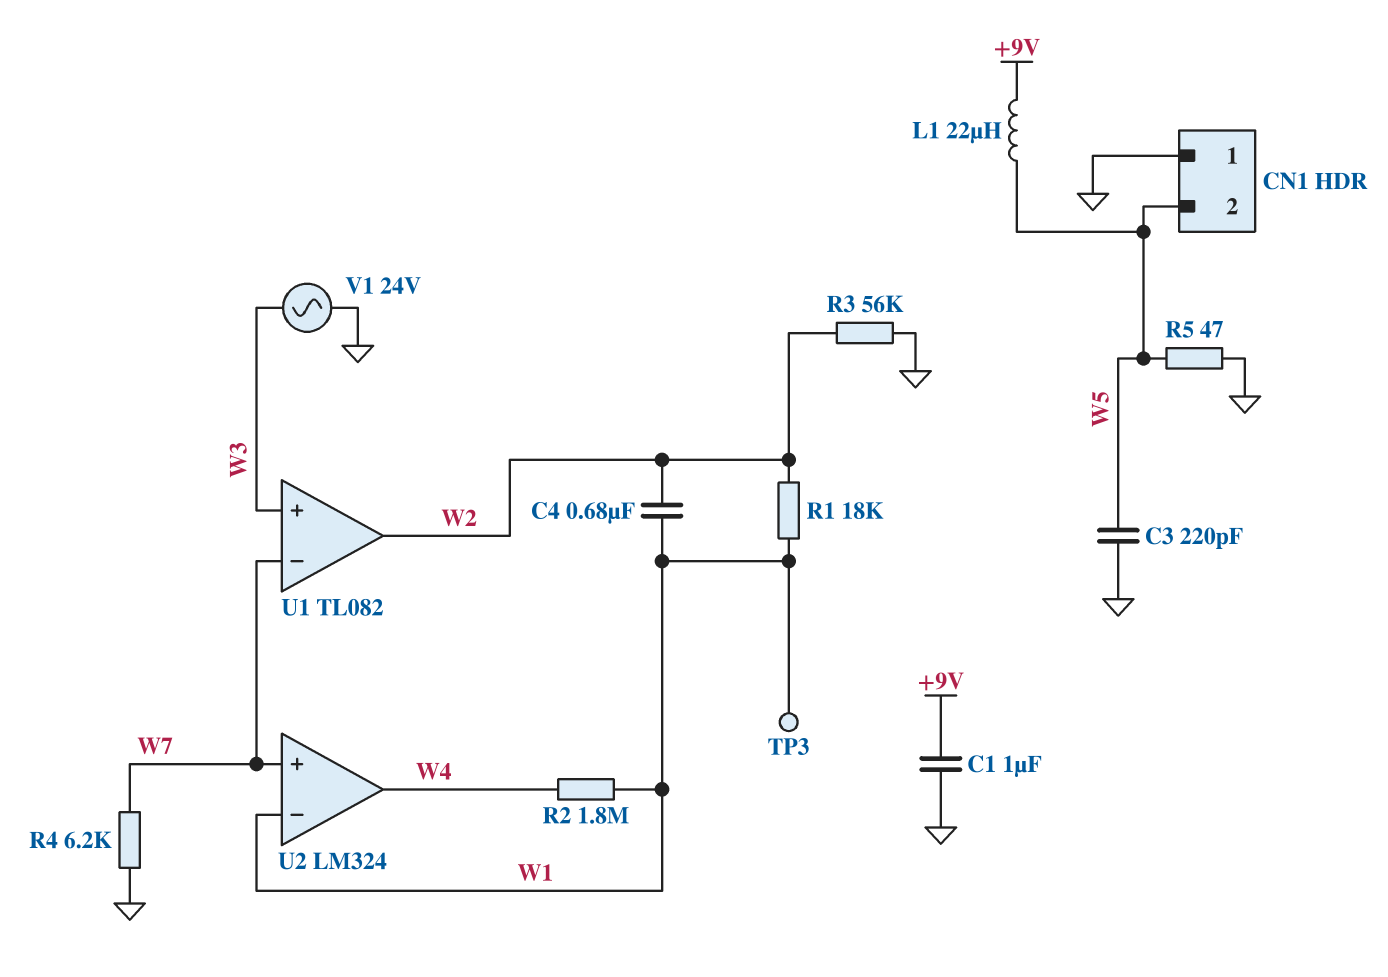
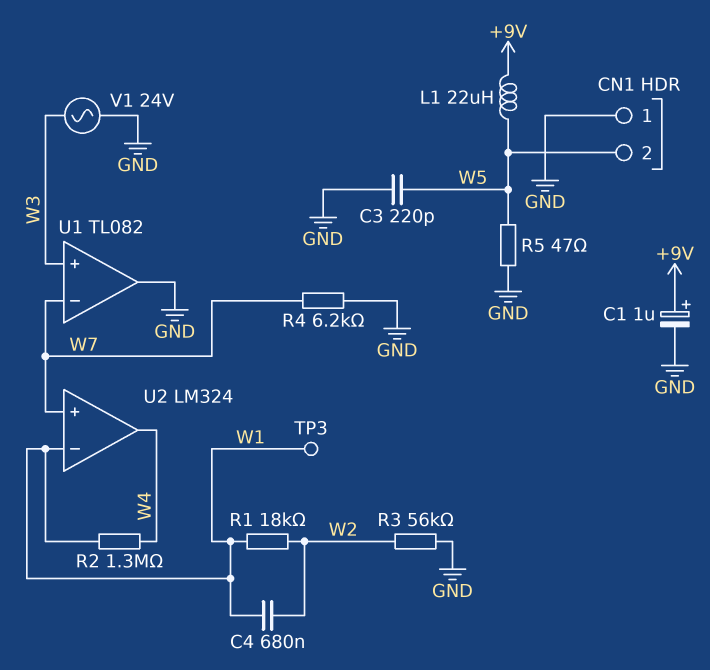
C1: 1uF (+9V, GND) -> 1uF (plus +9V, minus GND)
R2: 1.8M (W1, W4) -> 1.3M (W1, W4)
U1 pin out: W2 -> GND

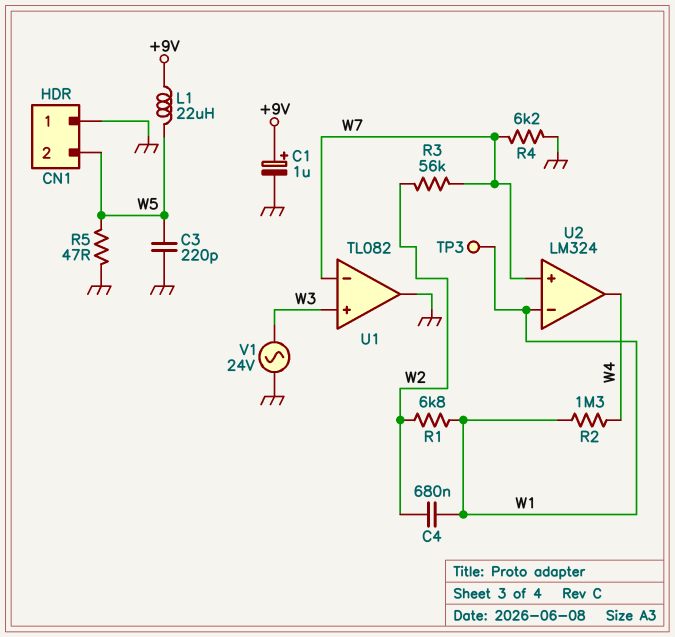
R1: 18k (W1, W2) -> 6.8k (W1, W2)
R3: 56k (GND, W2) -> 56k (W2, W7)

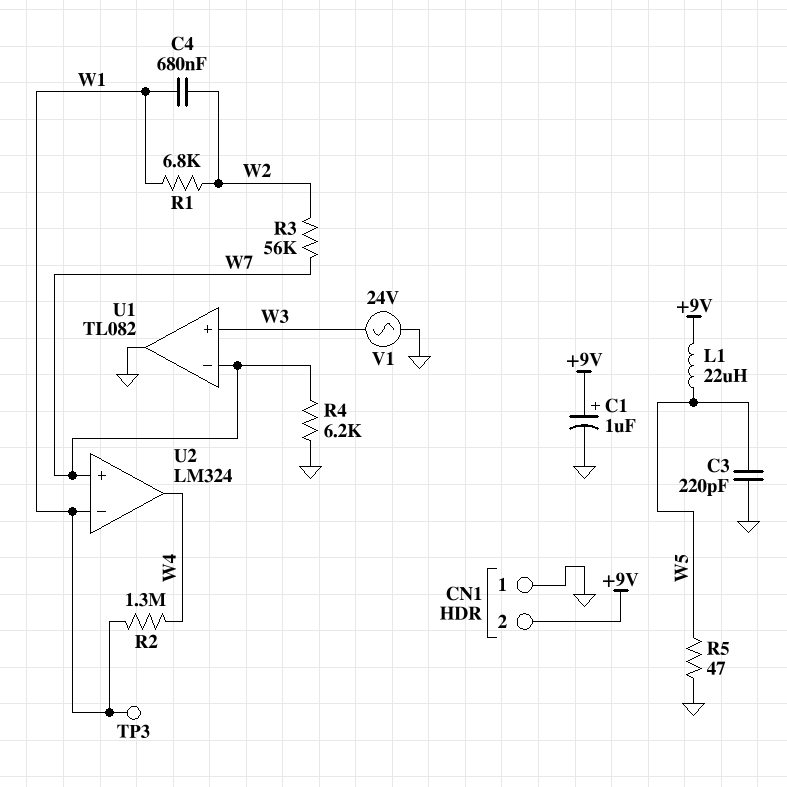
CN1 pin 2: W5 -> +9V

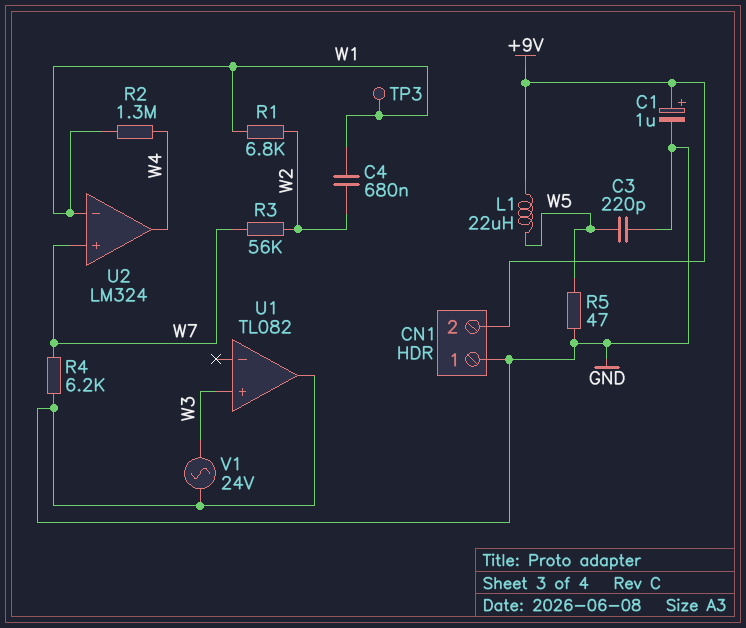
U1 pin in-: W7 -> none

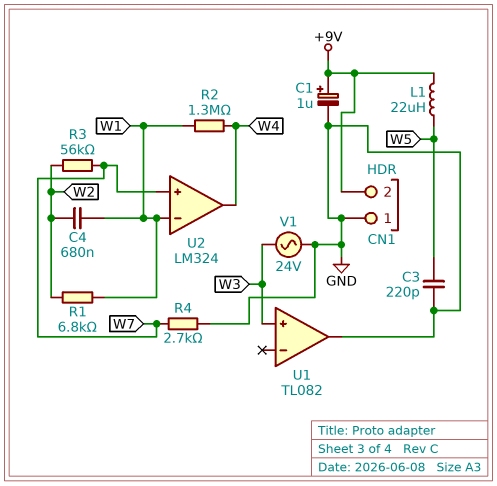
R4: 6.2k (GND, W7) -> 2.7k (GND, W7)
R5: 47 (GND, W5) -> none
TP3: test point (W1) -> none

